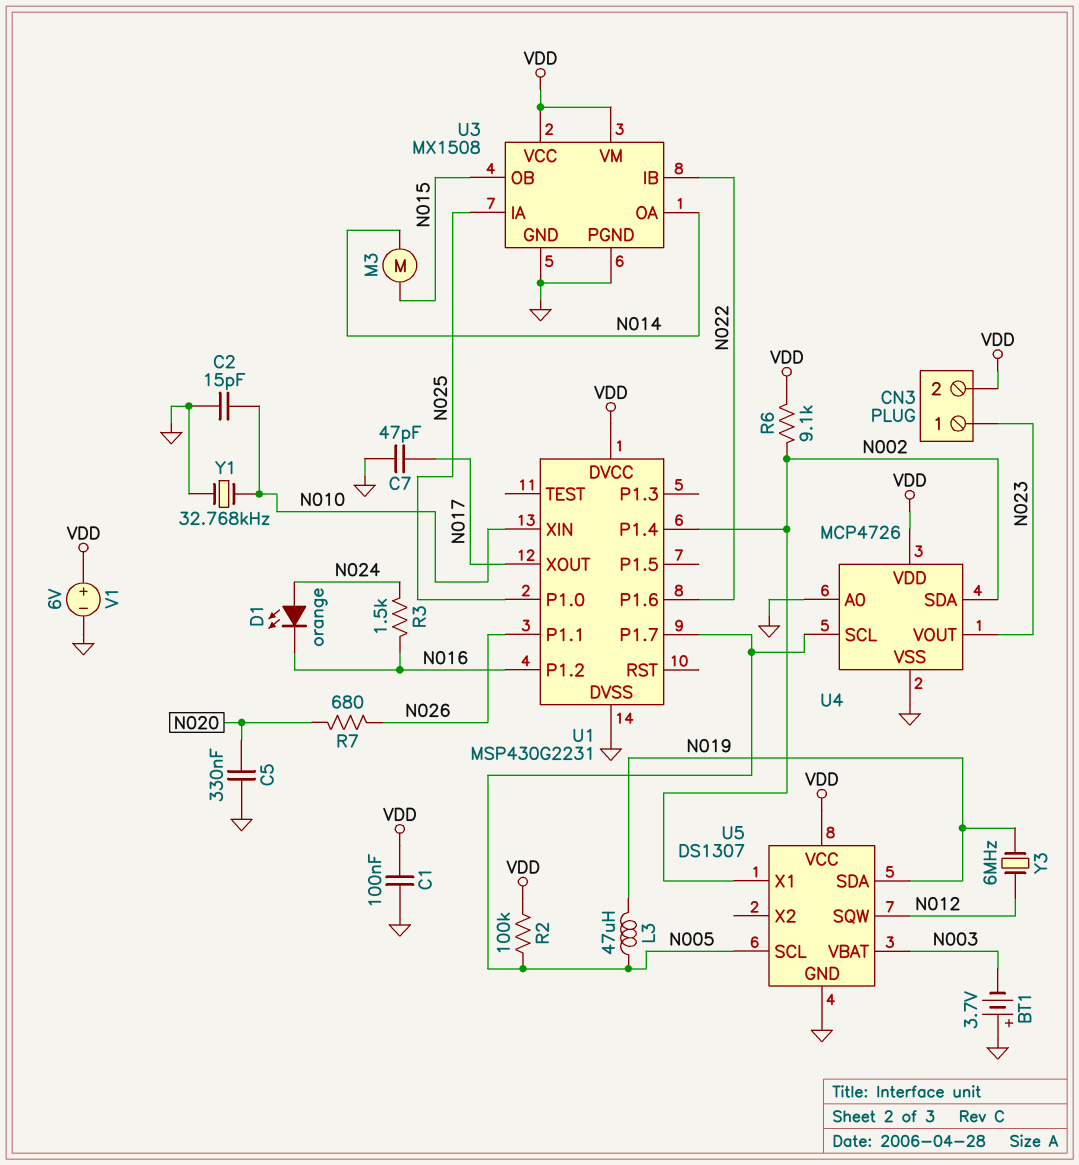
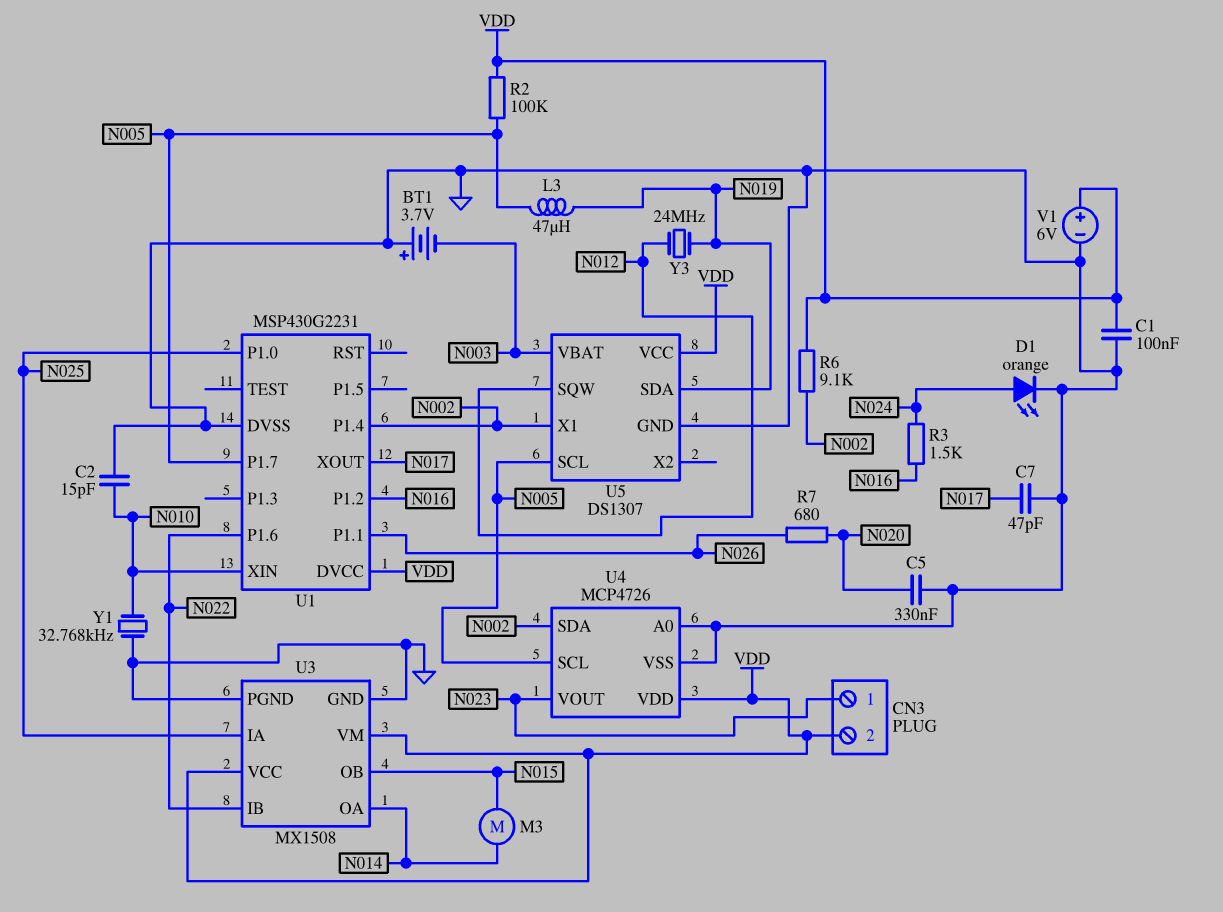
D1: LED orange (A N024, K N016) -> LED orange (A N024, K GND)
Y3: 6MHz (N012, N019) -> 24MHz (N012, N019)

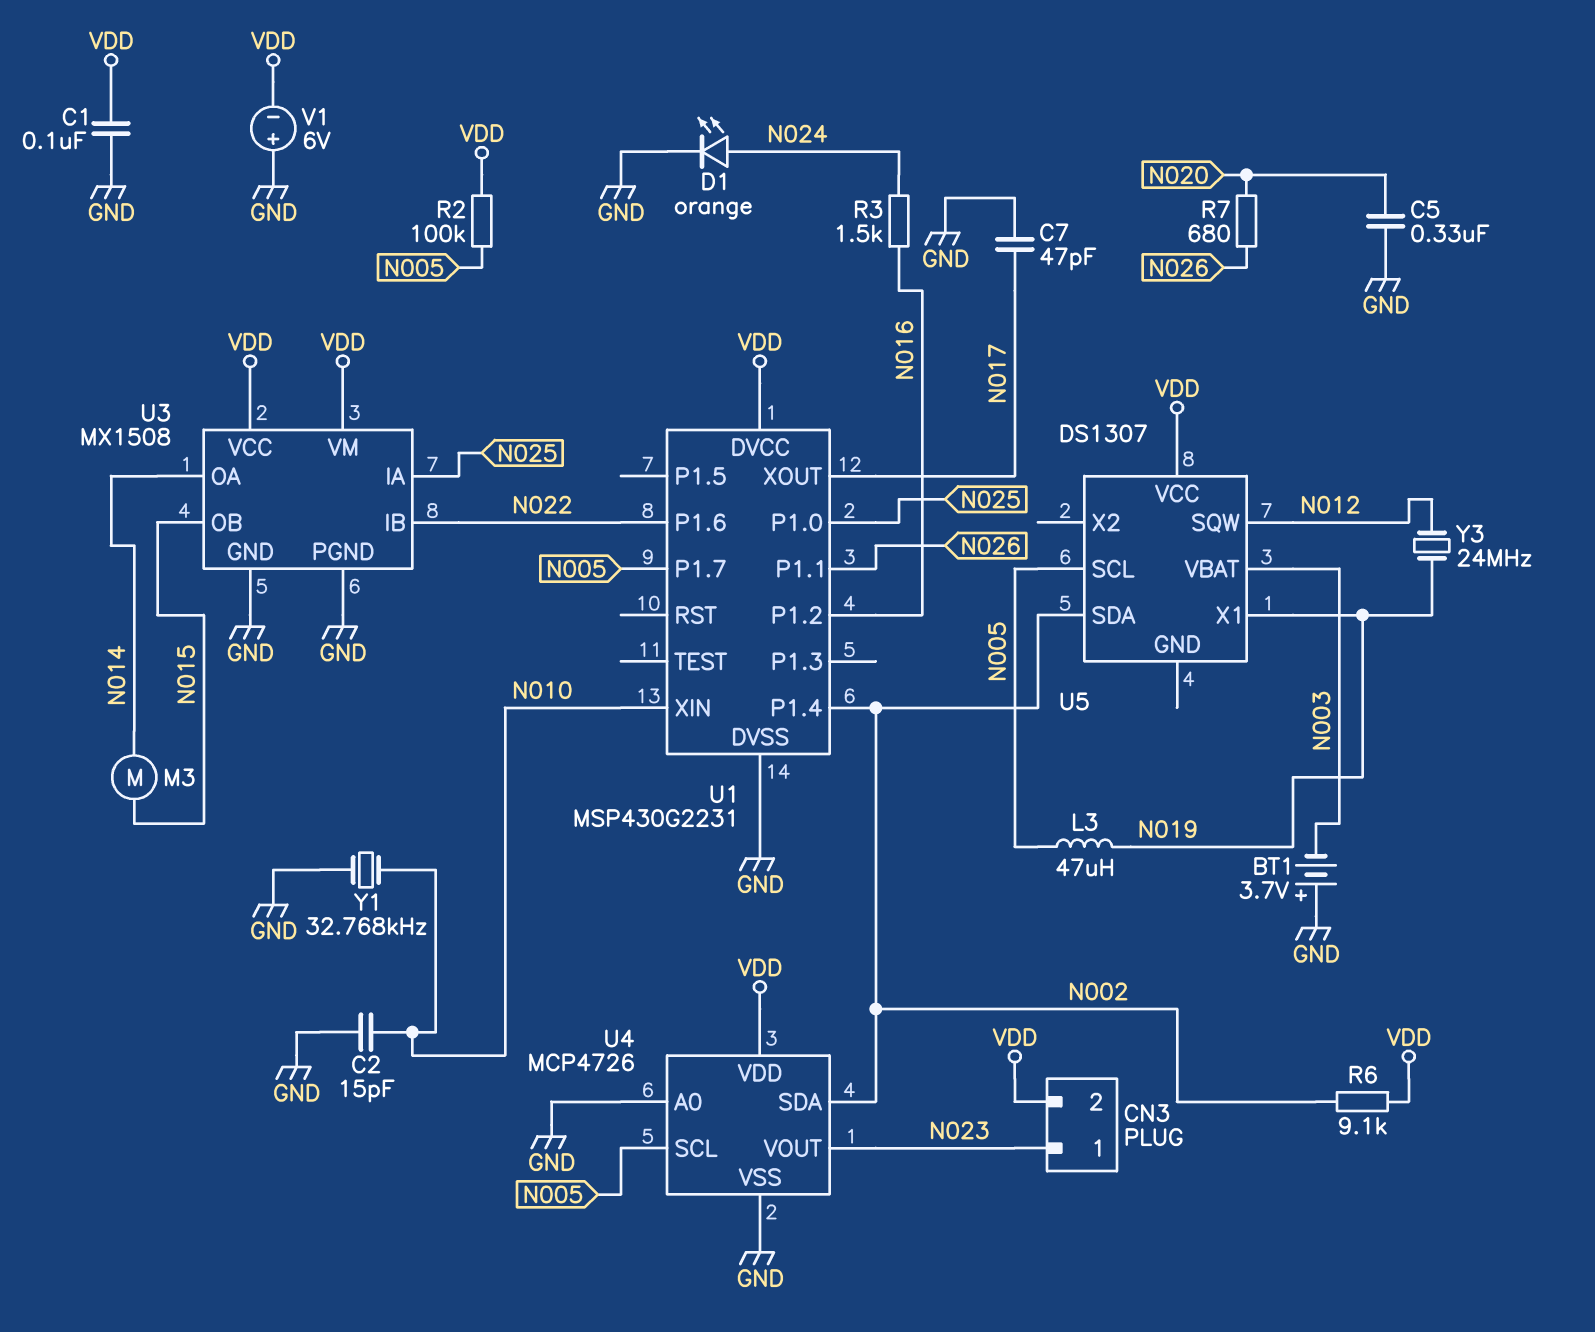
U5 pin GND: GND -> none
U5 pin SDA: N019 -> N002
U5 pin X1: N002 -> N019
V1: 6V (plus VDD, minus GND) -> 6V (plus GND, minus VDD)

